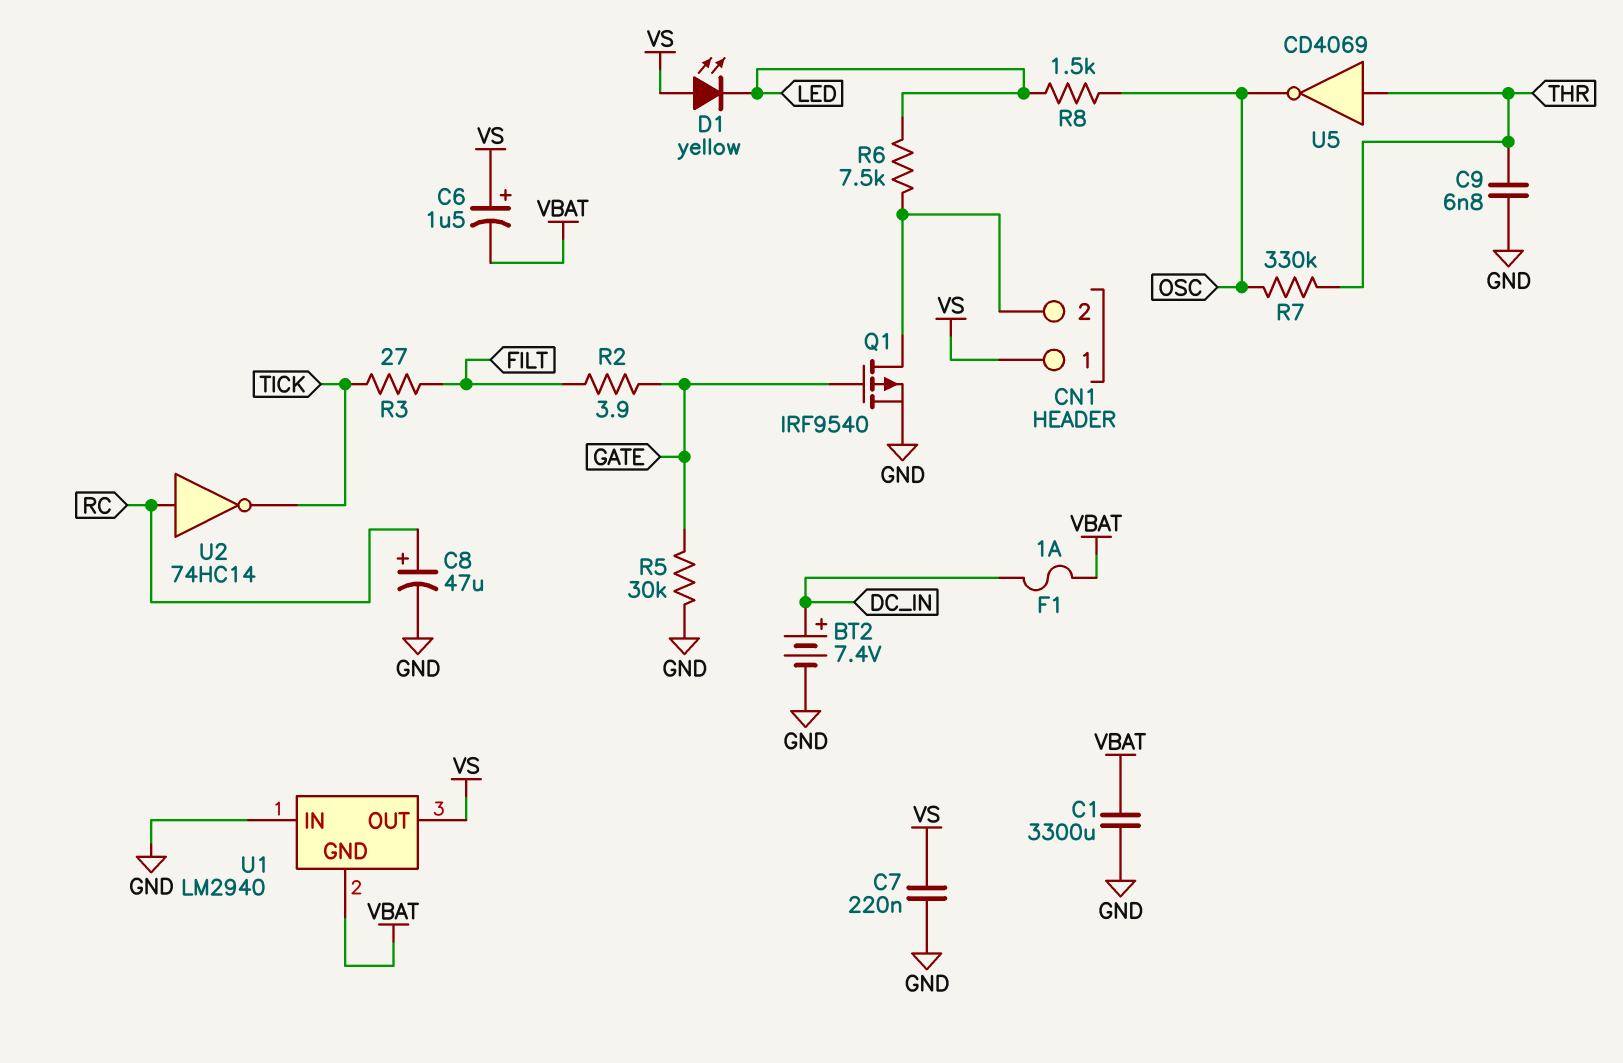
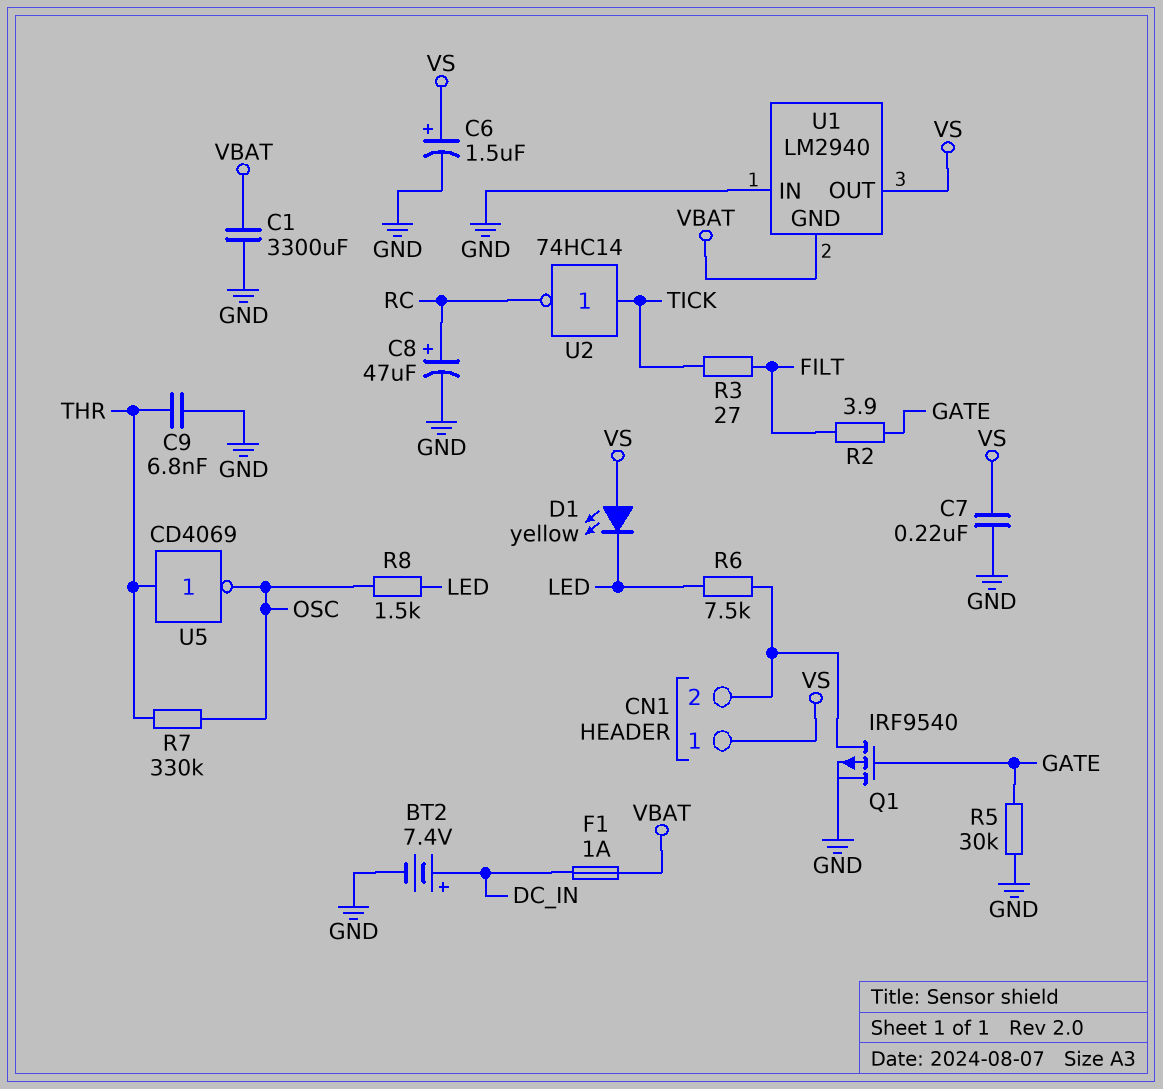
C6: 1.5uF (plus VS, minus VBAT) -> 1.5uF (plus VS, minus GND)
U2: NOT 74HC14 (in RC, out TICK) -> NOT 74HC14 (in TICK, out RC)

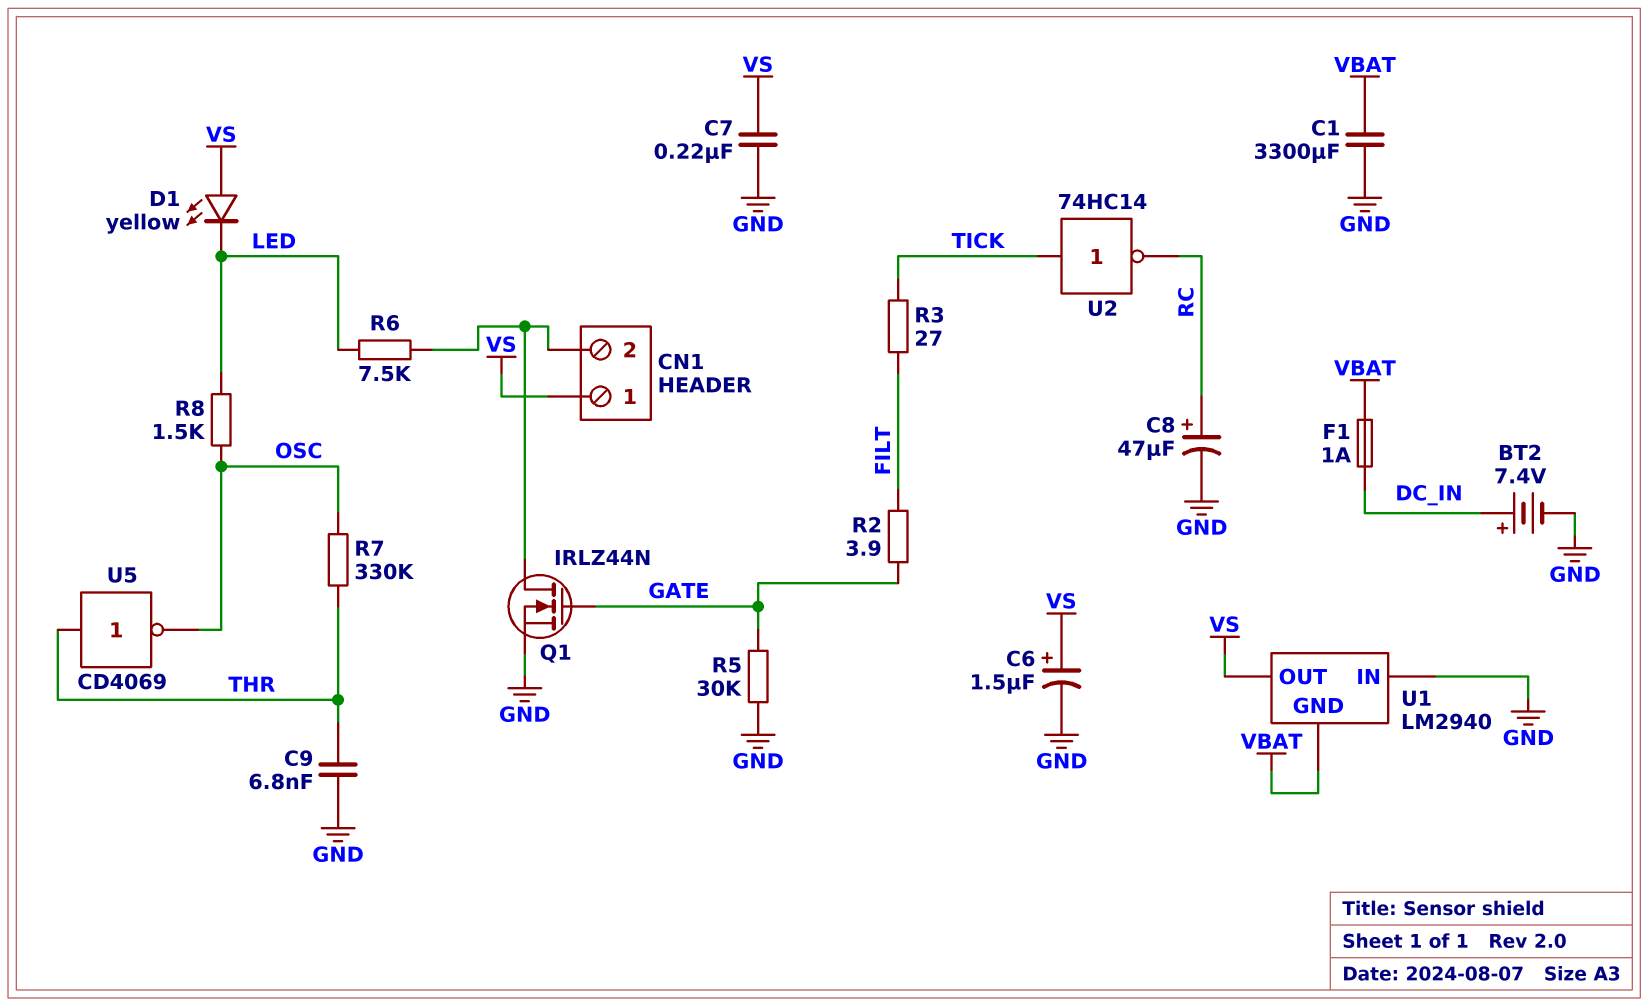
Q1: PMOS IRF9540 (G GATE, D CN1/2, S GND) -> NMOS IRLZ44N (G GATE, D CN1/2, S GND)

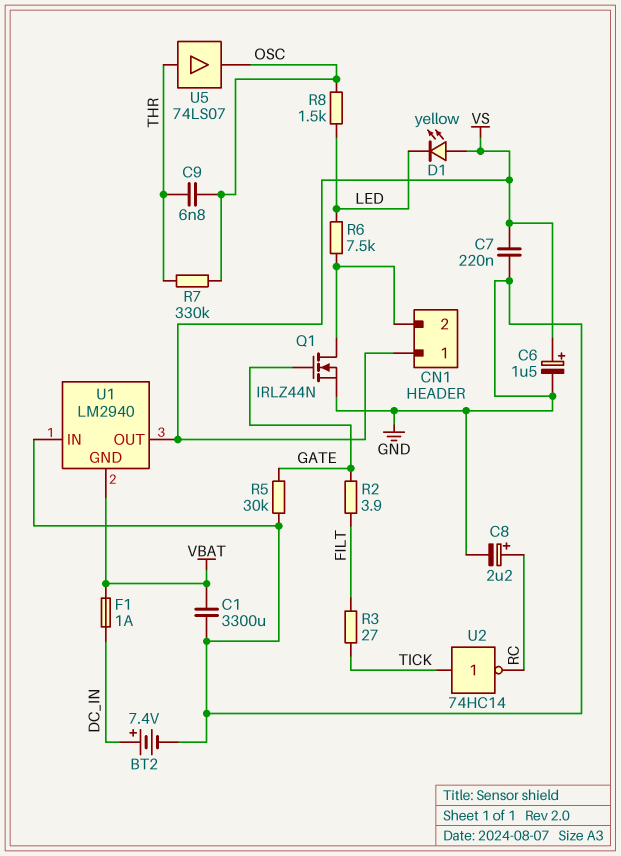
C8: 47uF (plus RC, minus GND) -> 2.2uF (plus RC, minus GND)
C9: 6.8nF (GND, THR) -> 6.8nF (OSC, THR)
U5: NOT CD4069 (in THR, out OSC) -> buffer 74LS07 (in THR, out OSC)

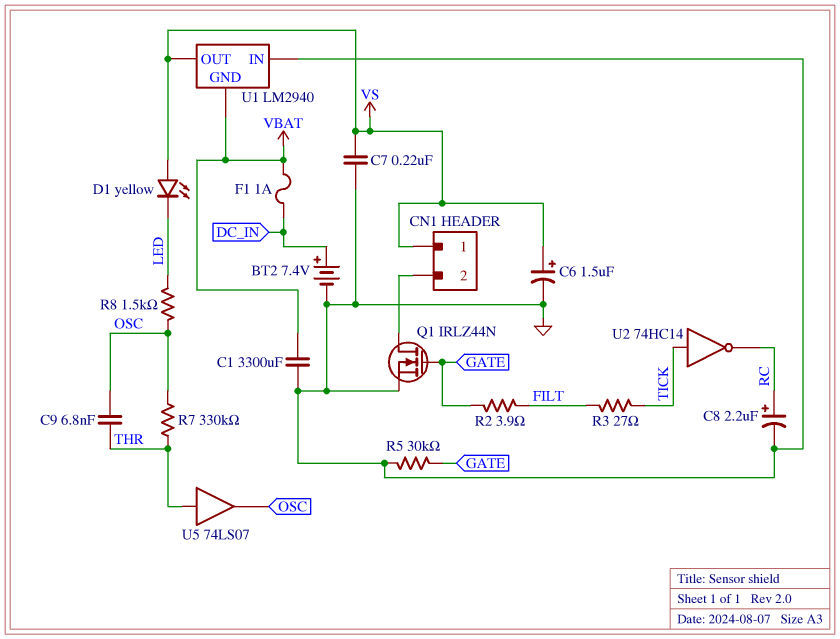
R6: 7.5k (CN1/2, LED) -> none

